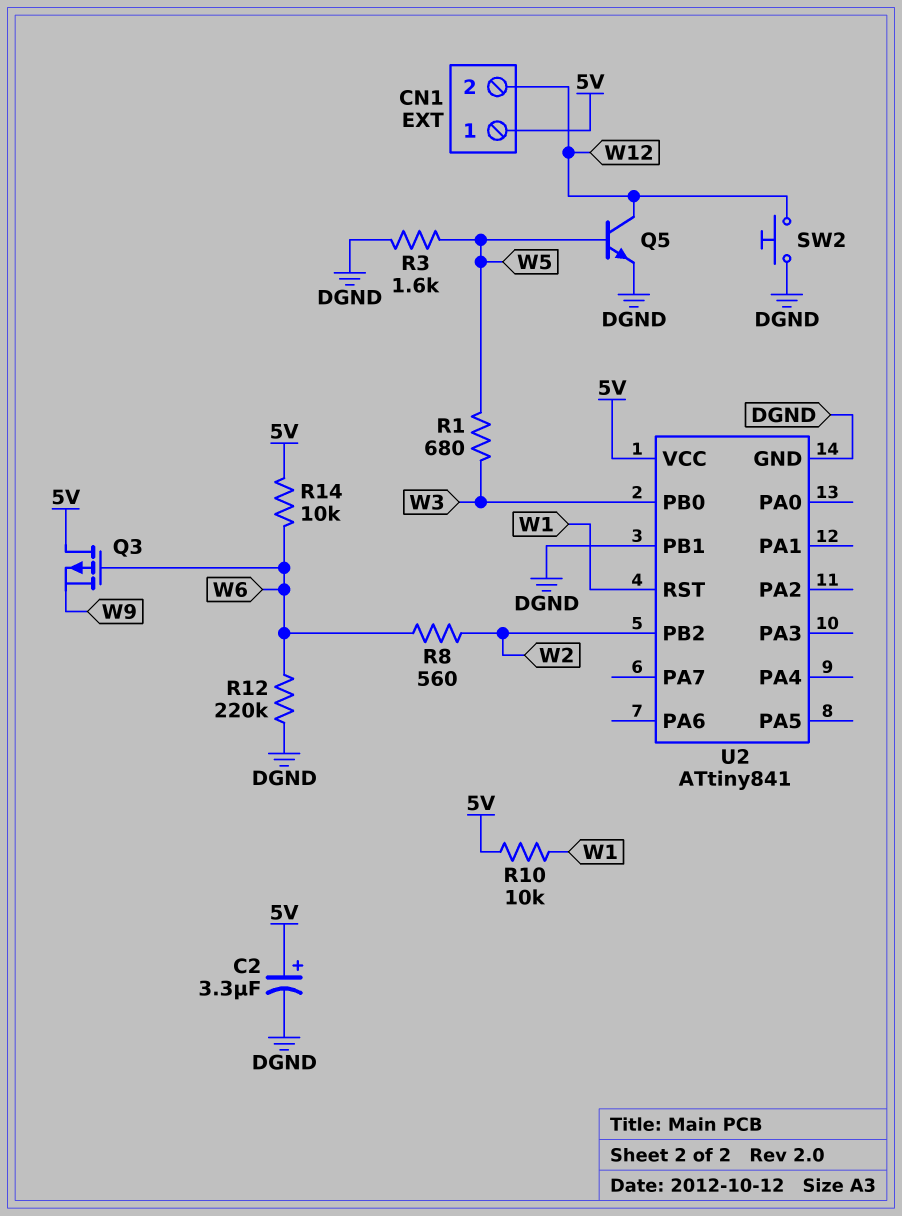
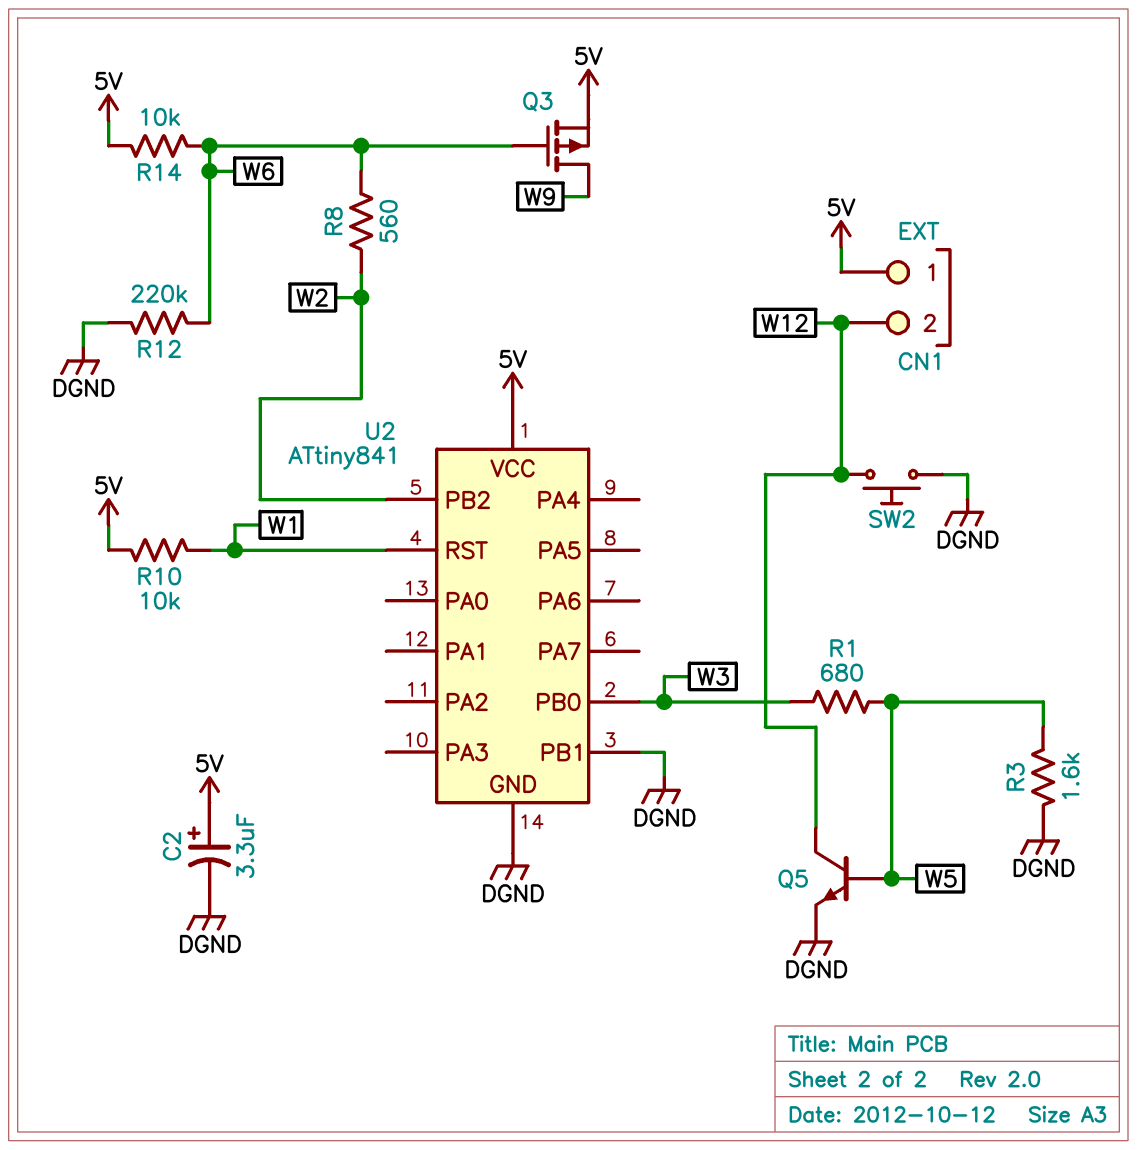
Q3: PMOS (G W6, D 5V, S W9) -> PMOS (G W6, D W9, S 5V)

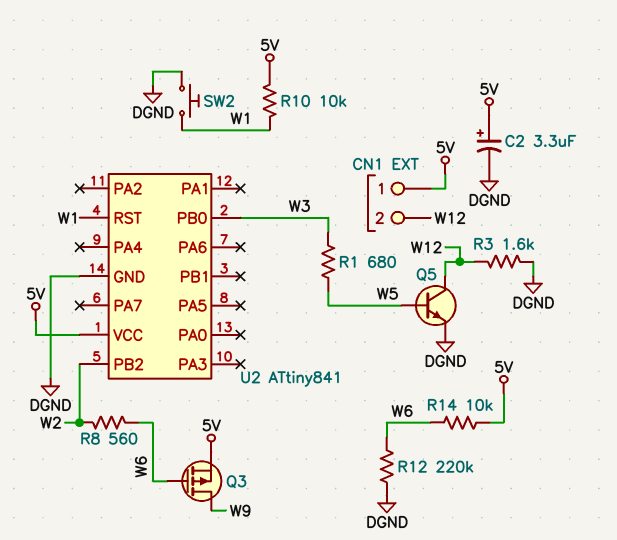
R3: 1.6k (DGND, W5) -> 1.6k (DGND, W12)
SW2: button (DGND, W12) -> button (DGND, W1)
U2 pin PB1: DGND -> none

